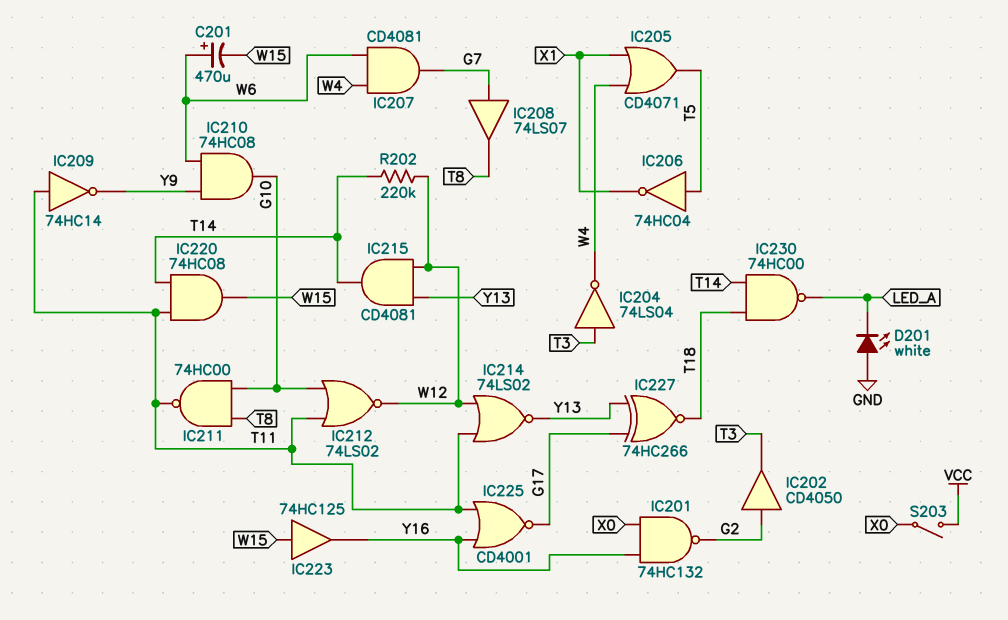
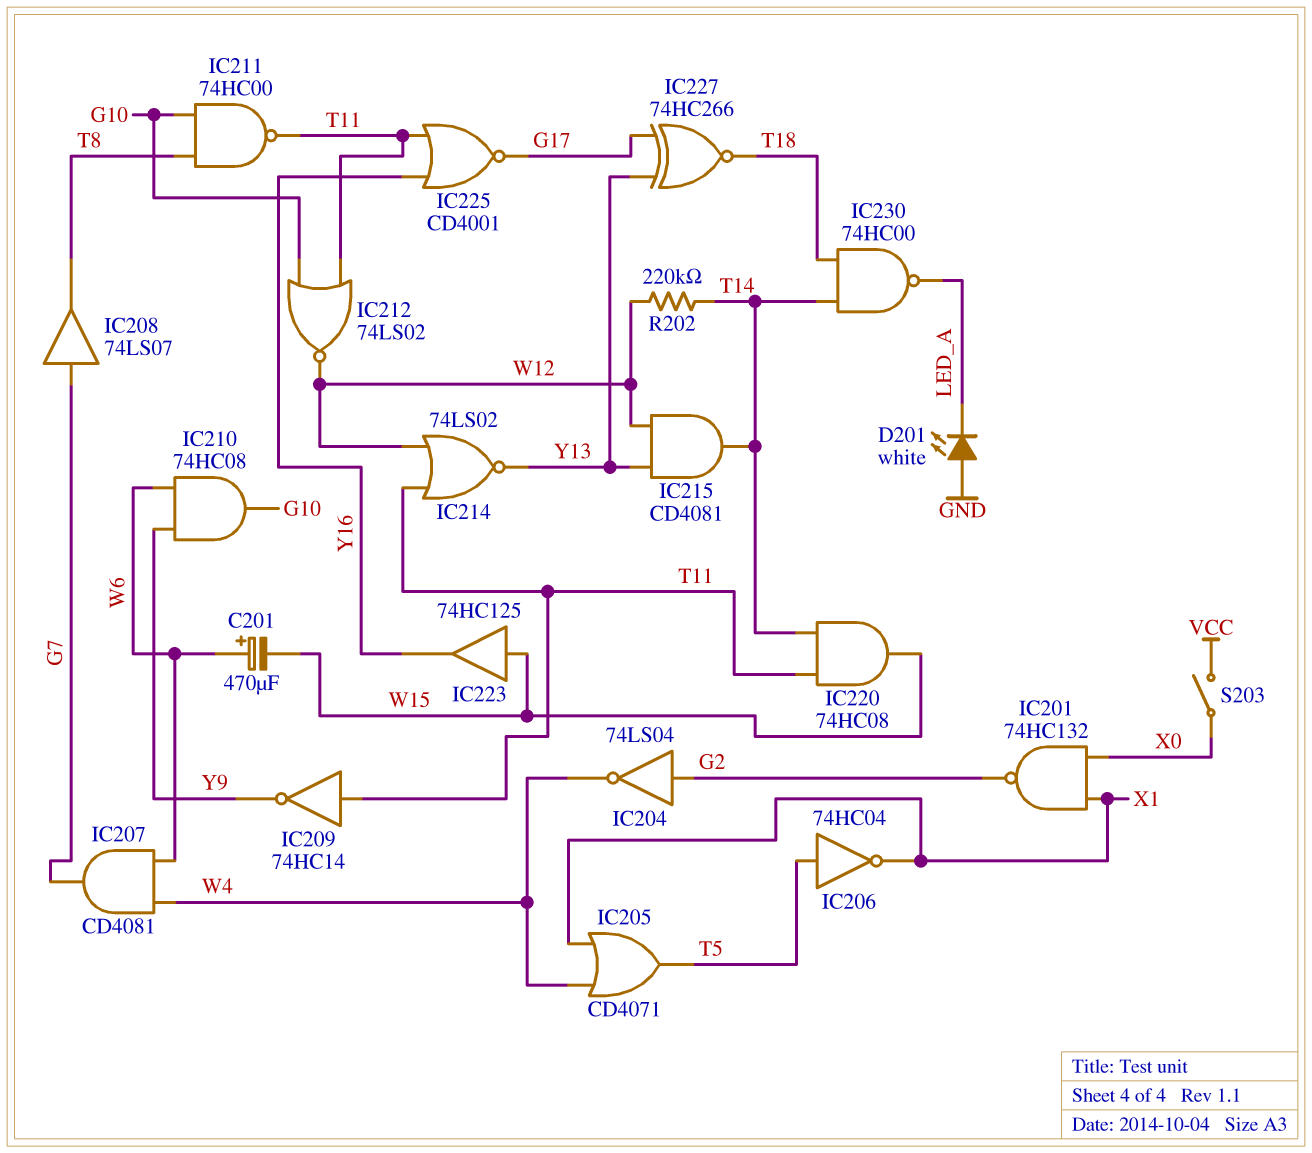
IC201: NAND 74HC132 (in X0, in Y16, out G2) -> NAND 74HC132 (in X0, in X1, out G2)
IC202: buffer CD4050 (in G2, out T3) -> none
IC204: NOT 74LS04 (in T3, out W4) -> NOT 74LS04 (in G2, out W4)

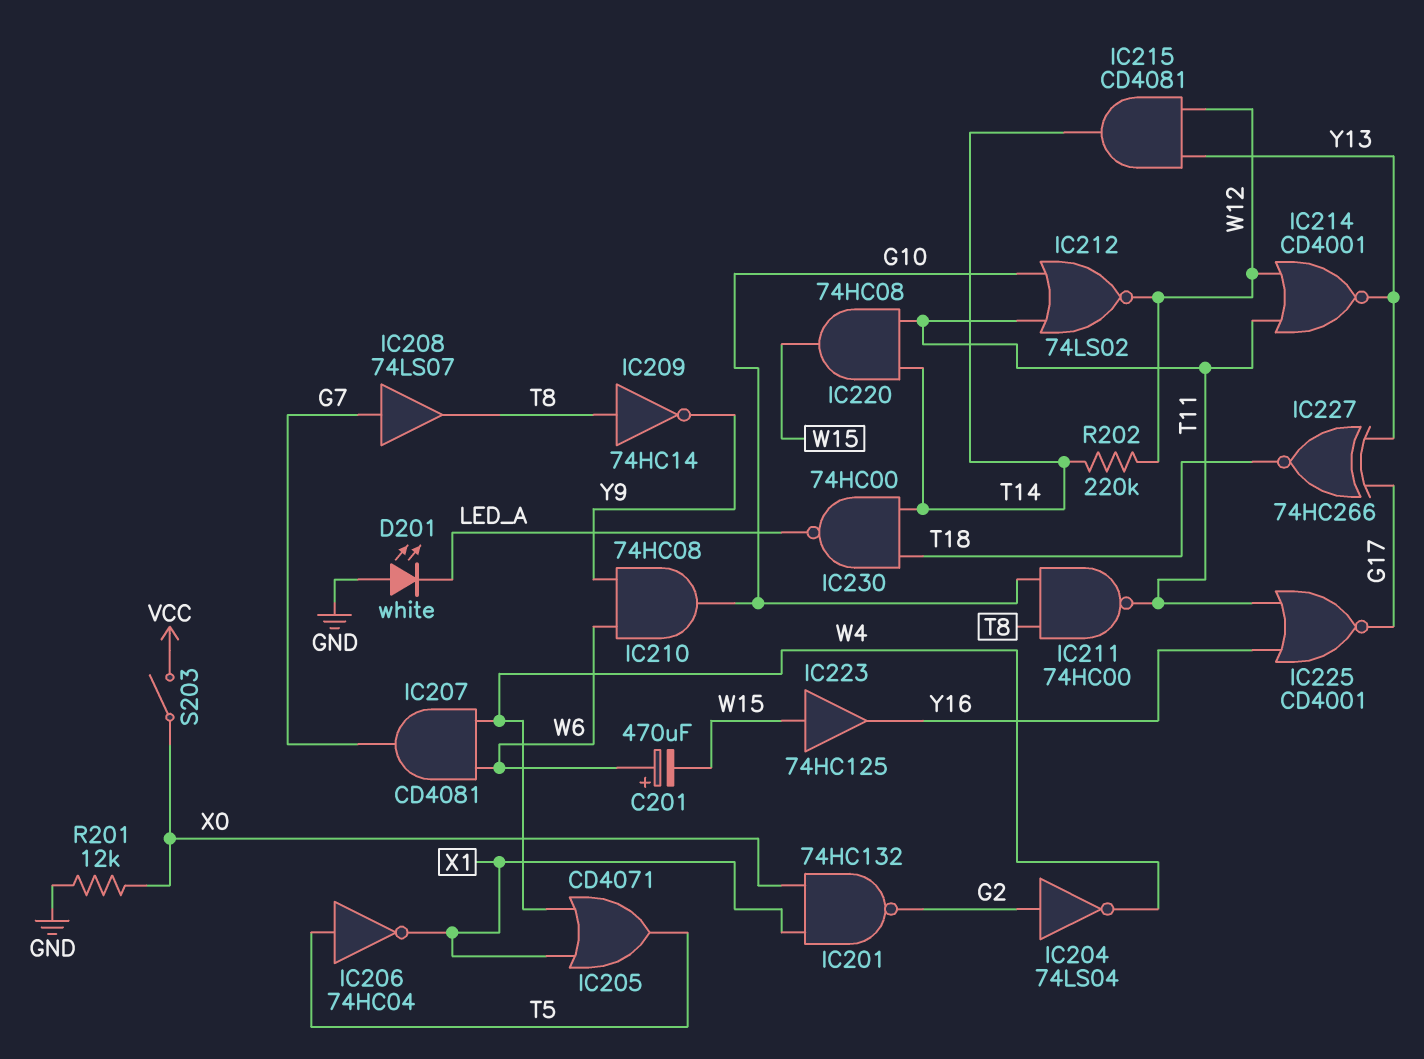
IC209: NOT 74HC14 (in T11, out Y9) -> NOT 74HC14 (in T8, out Y9)
IC214: NOR 74LS02 (in T11, in W12, out Y13) -> NOR CD4001 (in T11, in W12, out Y13)
R201: none -> 12k (GND, X0)

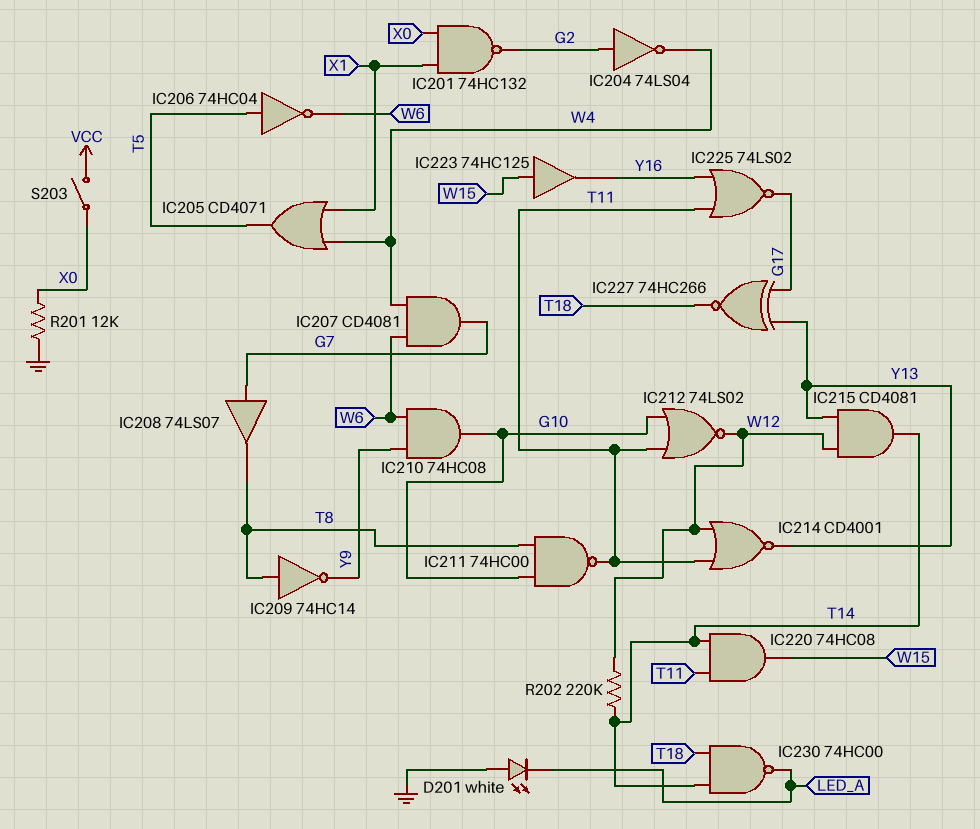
C201: 470uF (plus W6, minus W15) -> none
IC206: NOT 74HC04 (in T5, out X1) -> NOT 74HC04 (in T5, out W6)
IC225: NOR CD4001 (in T11, in Y16, out G17) -> NOR 74LS02 (in T11, in Y16, out G17)

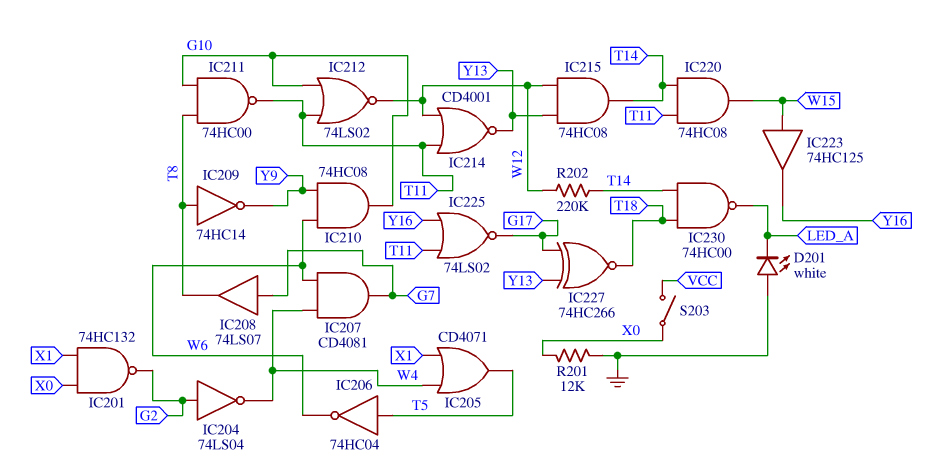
IC215: AND CD4081 (in W12, in Y13, out T14) -> AND 74HC08 (in W12, in Y13, out T14)

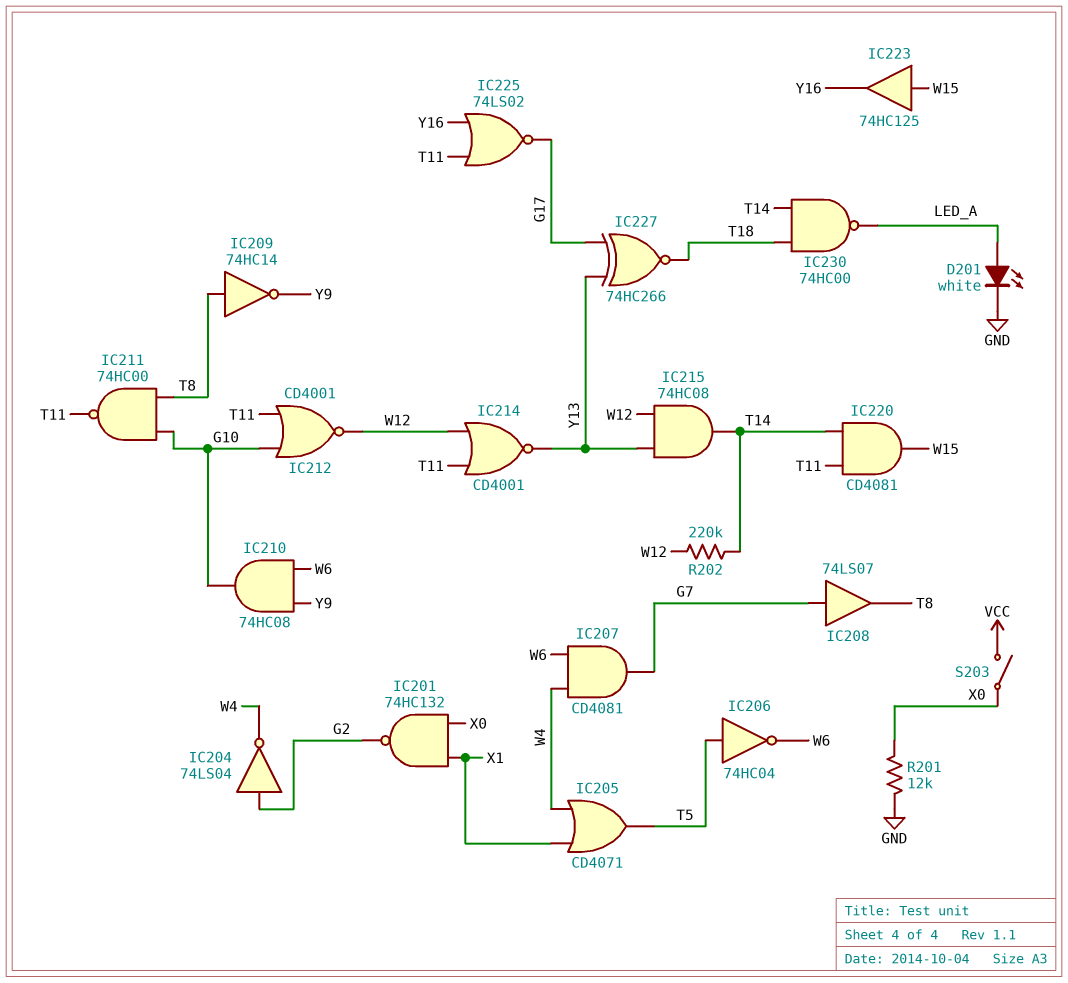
D201: LED white (A GND, K LED_A) -> LED white (A LED_A, K GND)
IC212: NOR 74LS02 (in G10, in T11, out W12) -> NOR CD4001 (in G10, in T11, out W12)
IC220: AND 74HC08 (in T11, in T14, out W15) -> AND CD4081 (in T11, in T14, out W15)

